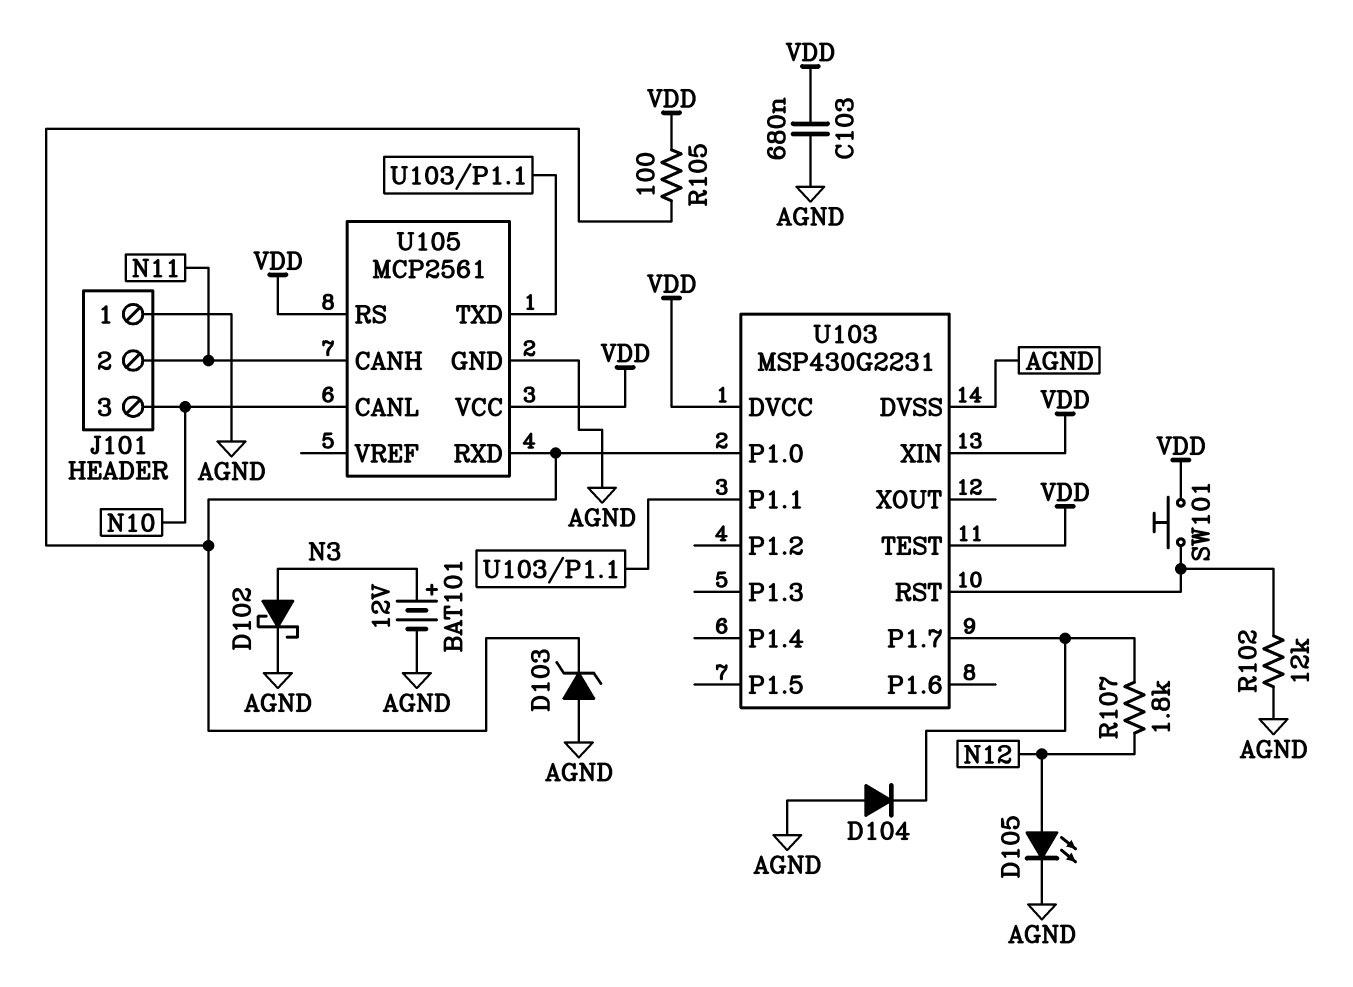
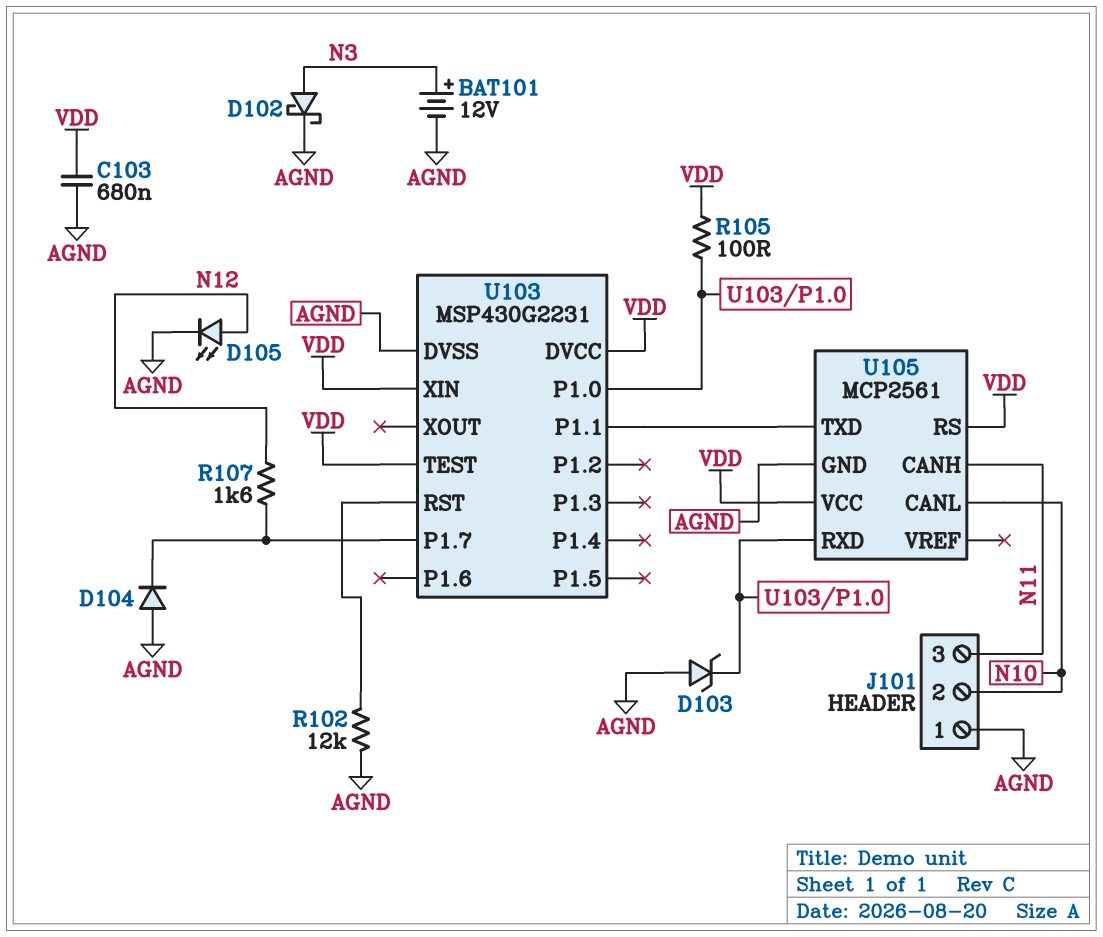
J101 pin 2: N11 -> N10
J101 pin 3: N10 -> N11
R107: 1.8k (N12, U103/P1.7) -> 1.6k (N12, U103/P1.7)
SW101: button (U103/RST, VDD) -> none

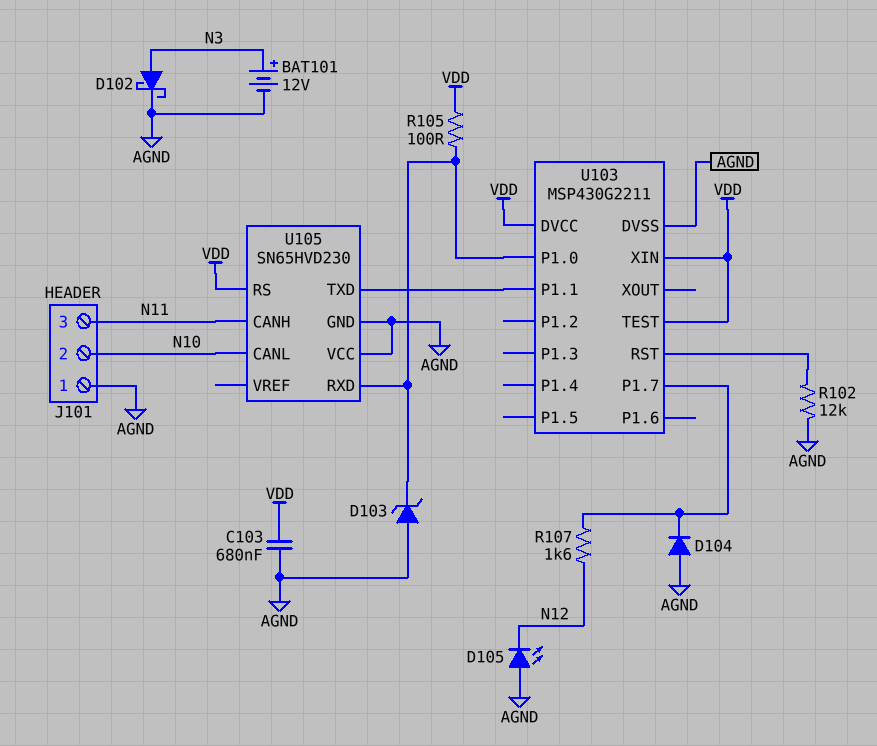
D105: LED (A N12, K AGND) -> LED (A AGND, K N12)
U103: MSP430G2231 -> MSP430G2211
U105: MCP2561 -> SN65HVD230
U105 pin VCC: VDD -> AGND

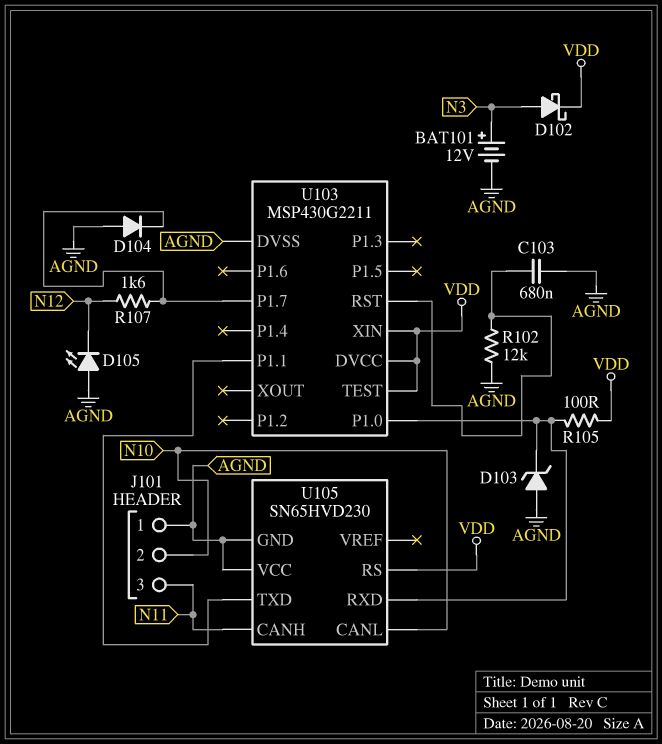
C103: 680nF (AGND, VDD) -> 680nF (AGND, U103/RST)
D102: schottky (A N3, K AGND) -> schottky (A N3, K VDD)

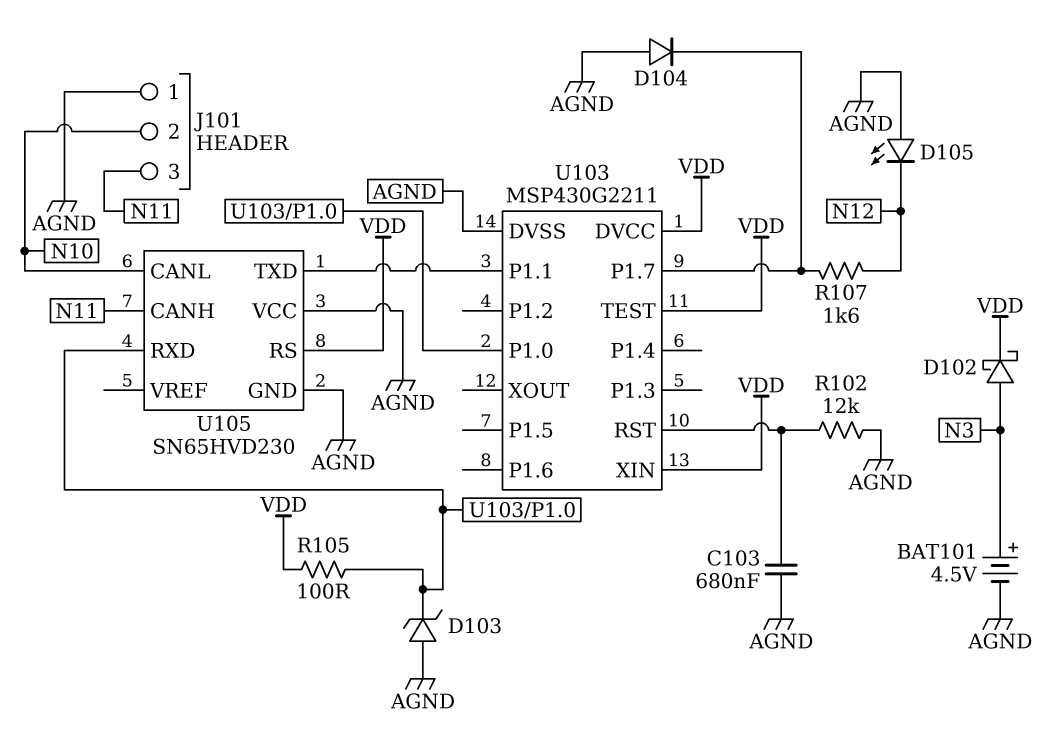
BAT101: 12V (plus N3, minus AGND) -> 4.5V (plus N3, minus AGND)

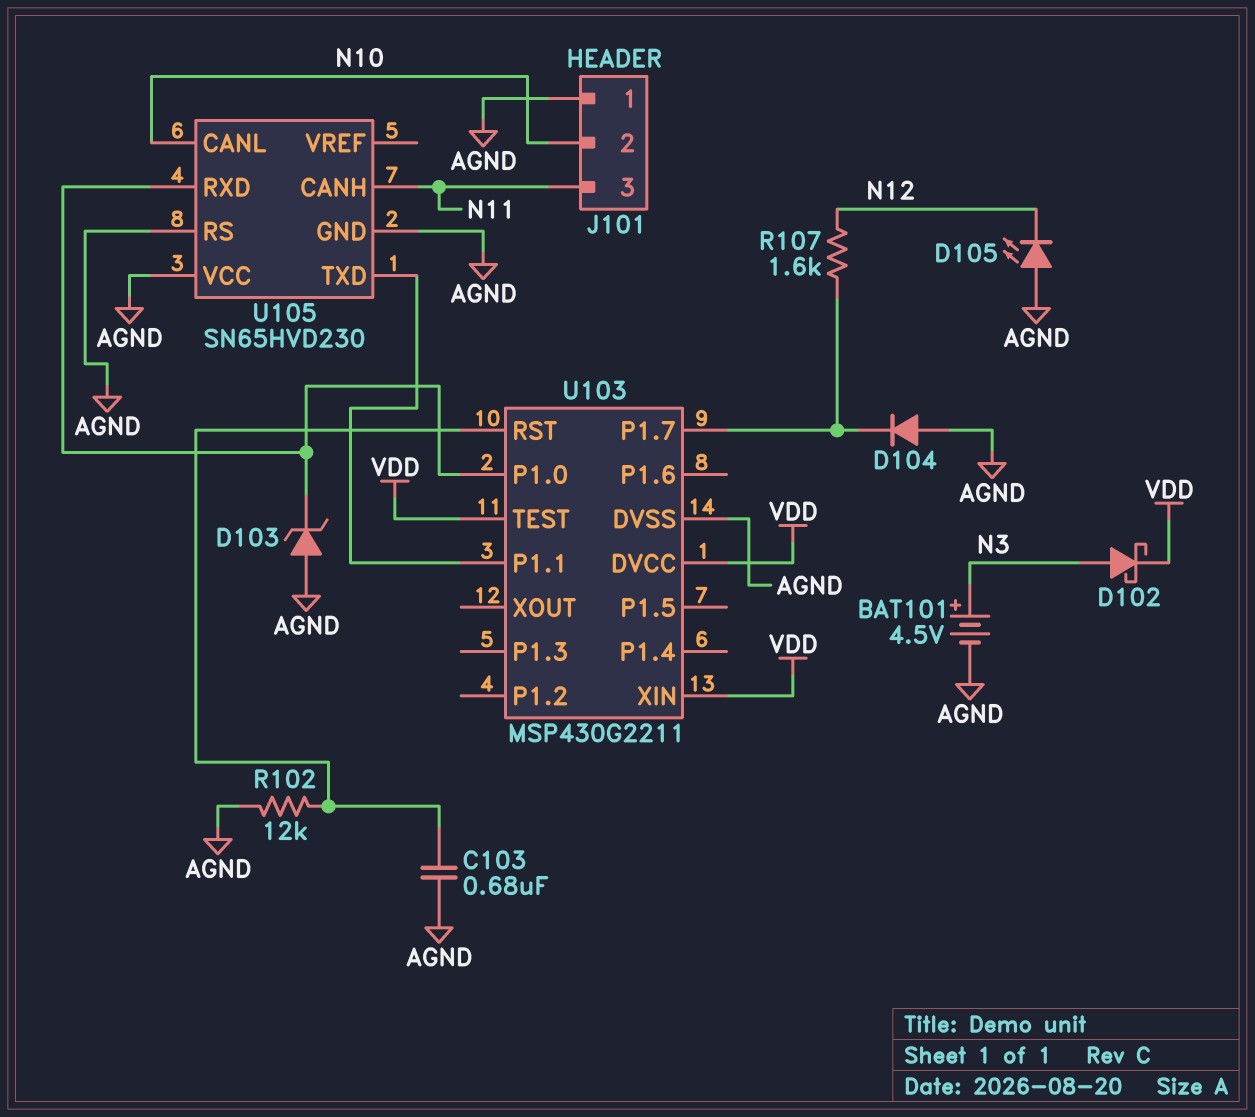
R105: 100 (U103/P1.0, VDD) -> none
U105 pin RS: VDD -> AGND

